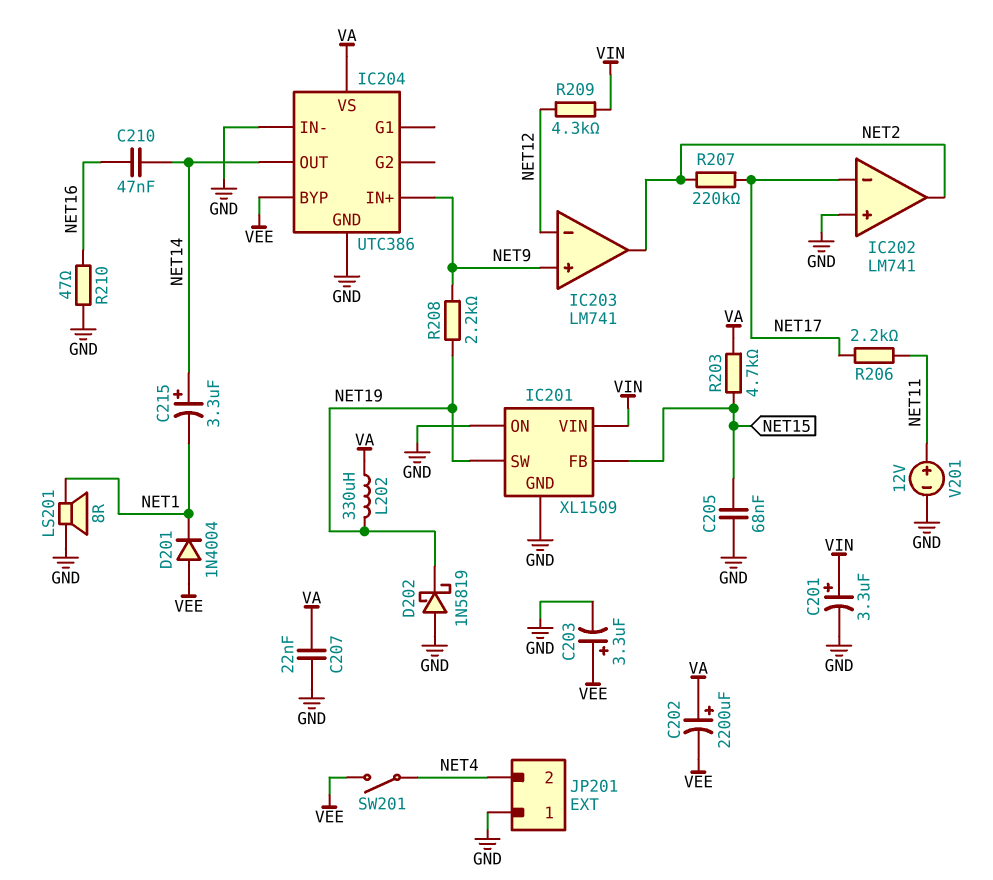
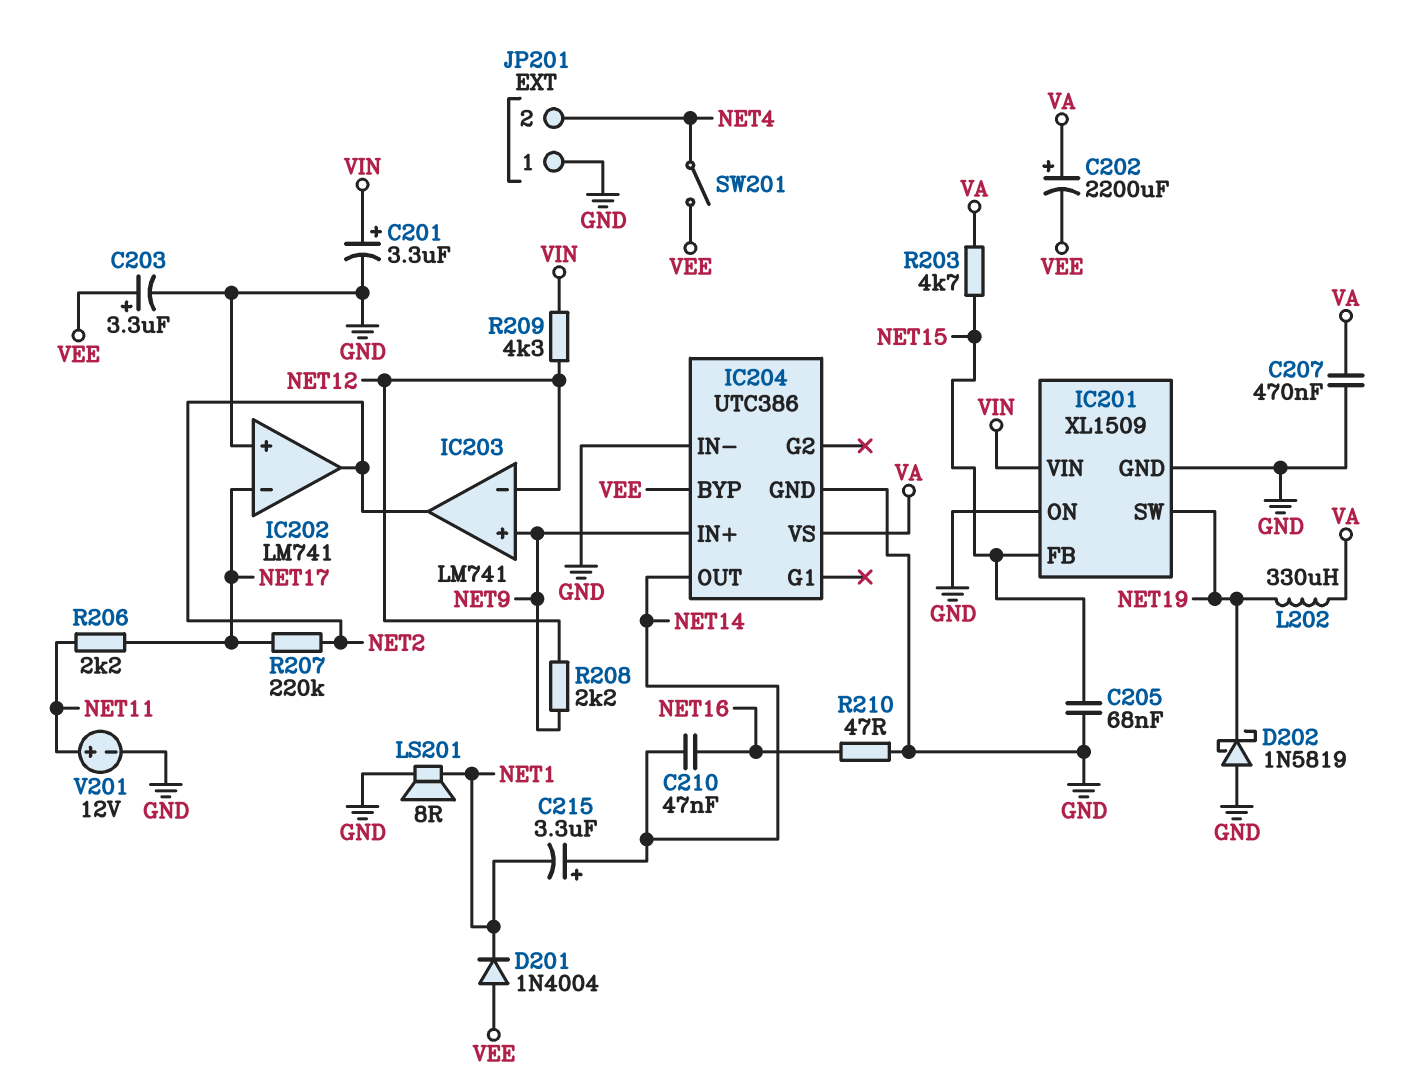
C207: 22nF (GND, VA) -> 470nF (GND, VA)
R208: 2.2k (NET9, NET19) -> 2.2k (NET9, NET12)

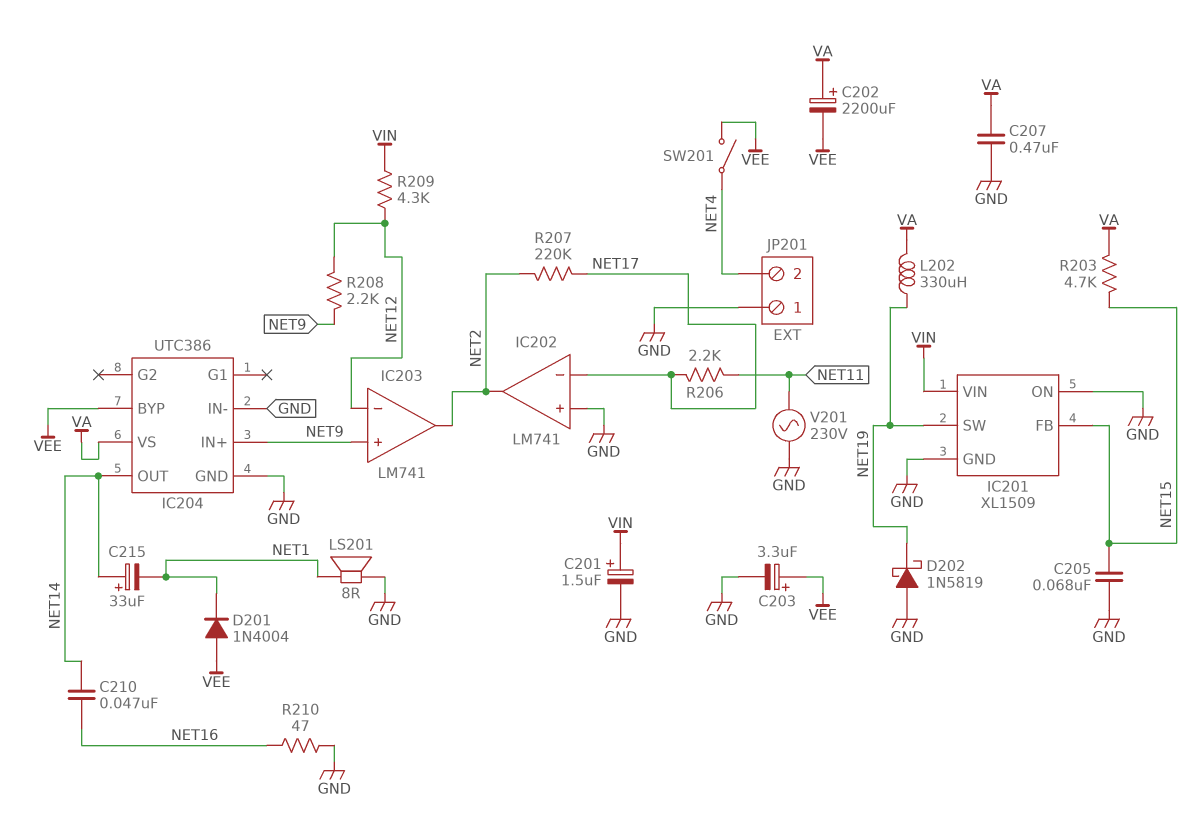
C201: 3.3uF (plus VIN, minus GND) -> 1.5uF (plus VIN, minus GND)
C215: 3.3uF (plus NET14, minus NET1) -> 33uF (plus NET14, minus NET1)
V201: 12V (plus NET11, minus GND) -> AC 230V (GND, NET11)

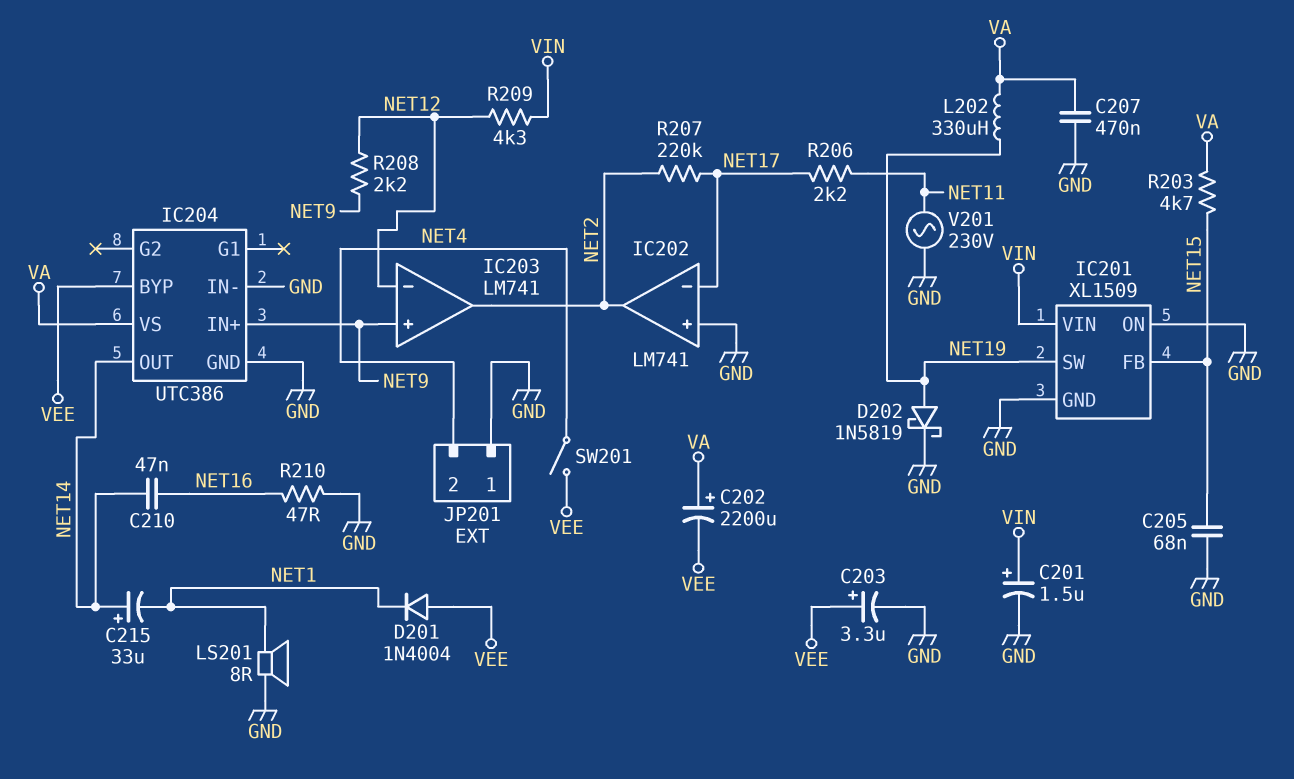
D202: schottky 1N5819 (A GND, K NET19) -> schottky 1N5819 (A NET19, K GND)

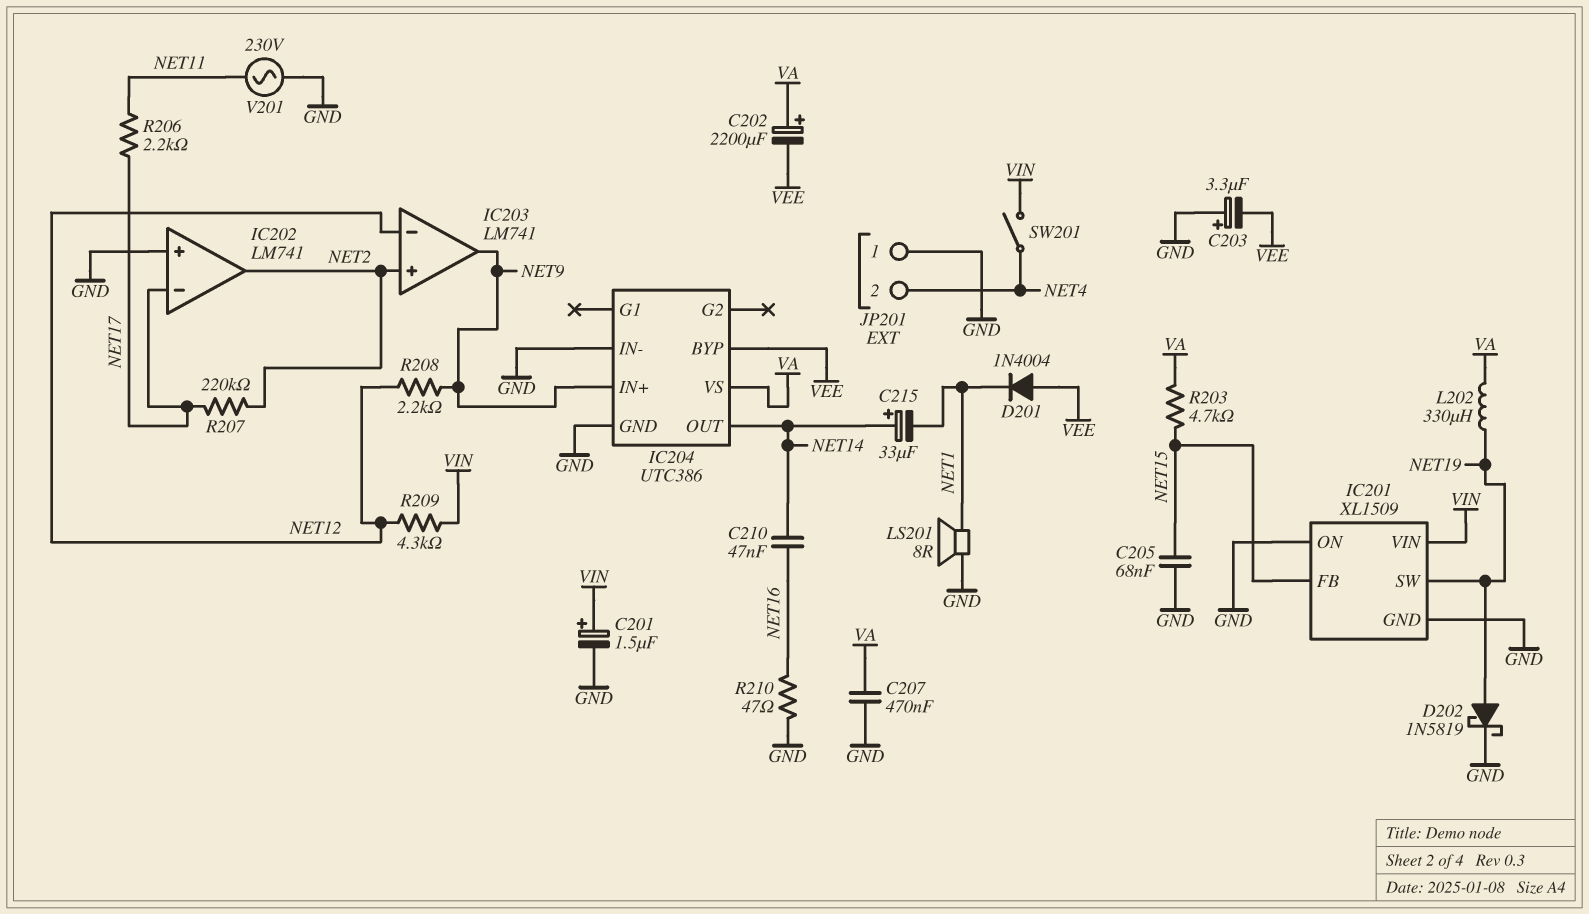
C203: 3.3uF (plus VEE, minus GND) -> 3.3uF (plus GND, minus VEE)
IC203 pin in+: NET9 -> NET2
IC203 pin out: NET2 -> NET9
SW201: switch (NET4, VEE) -> switch (NET4, VIN)

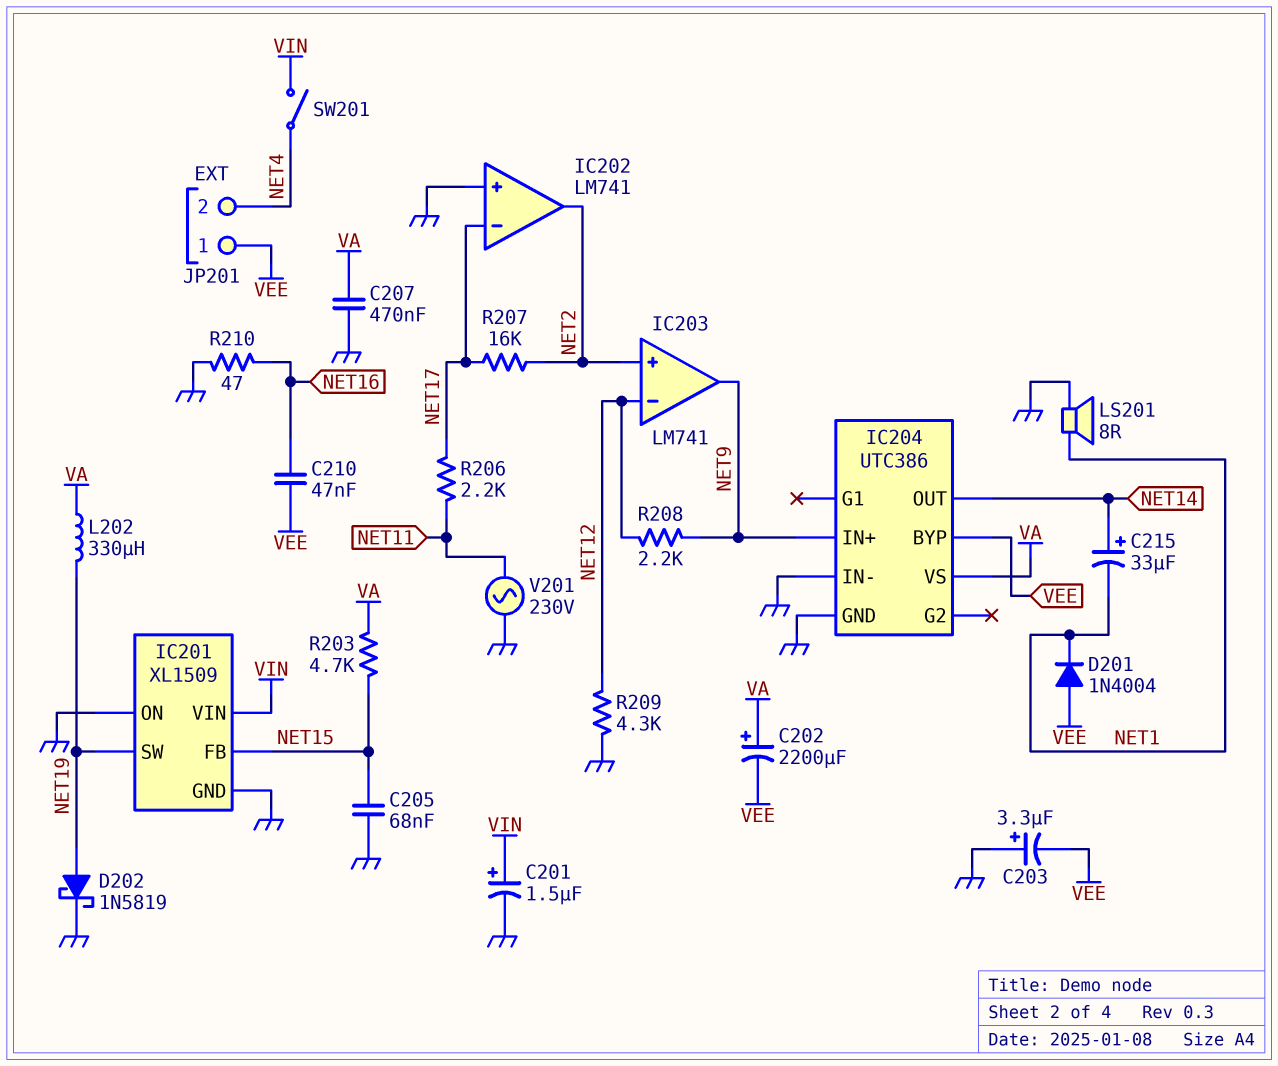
C210: 47nF (NET14, NET16) -> 47nF (NET16, VEE)
JP201 pin 1: GND -> VEE
R207: 220k (NET2, NET17) -> 16k (NET2, NET17)
R209: 4.3k (NET12, VIN) -> 4.3k (GND, NET12)

